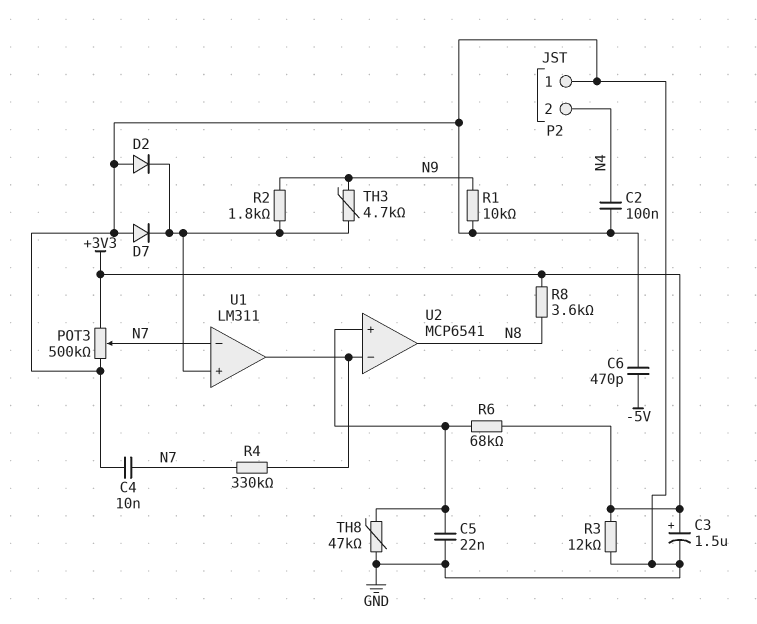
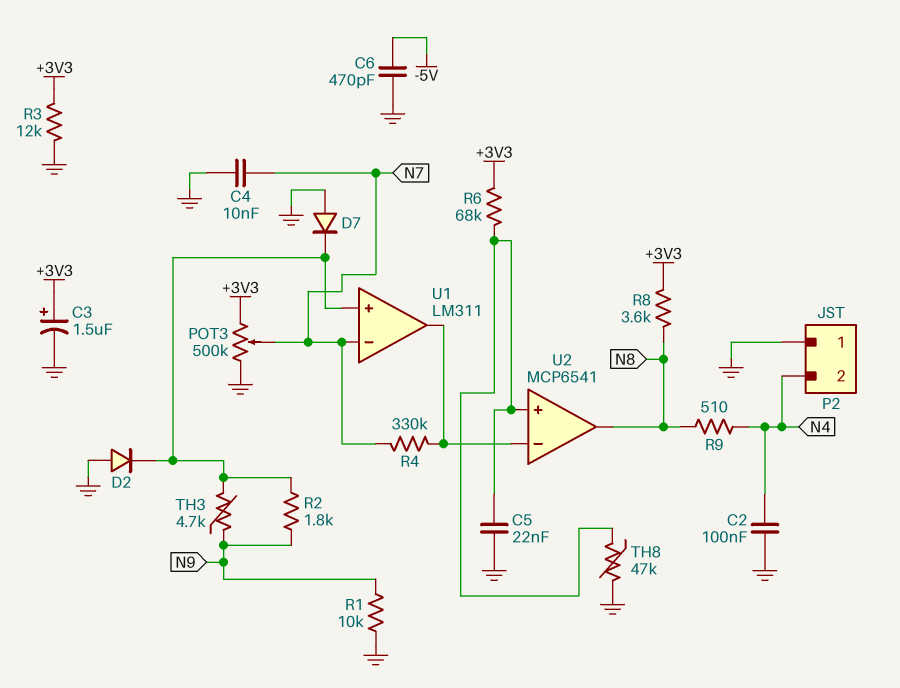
R9: none -> 510 (N4, N8)

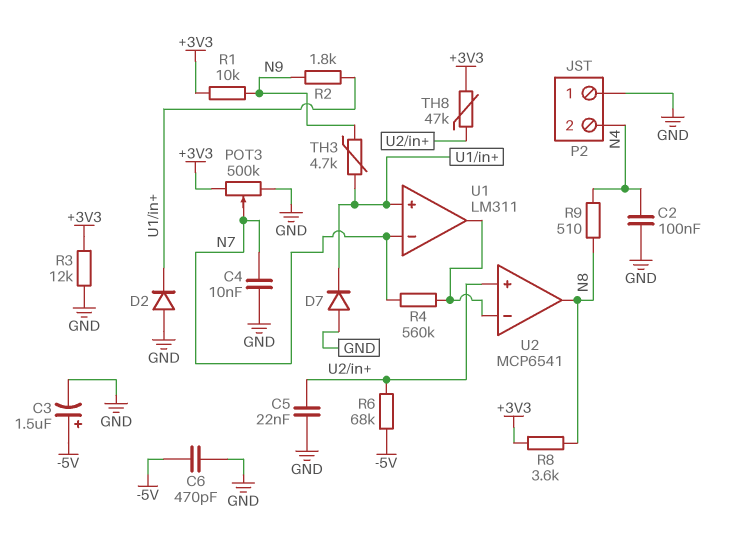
C3: 1.5uF (plus +3V3, minus GND) -> 1.5uF (plus -5V, minus GND)
R1: 10k (GND, N9) -> 10k (+3V3, N9)
R4: 330k (N7, U1/out) -> 560k (N7, U1/out)
R6: 68k (+3V3, U2/in+) -> 68k (-5V, U2/in+)
TH8: 47k (GND, U2/in+) -> 47k (+3V3, U2/in+)

